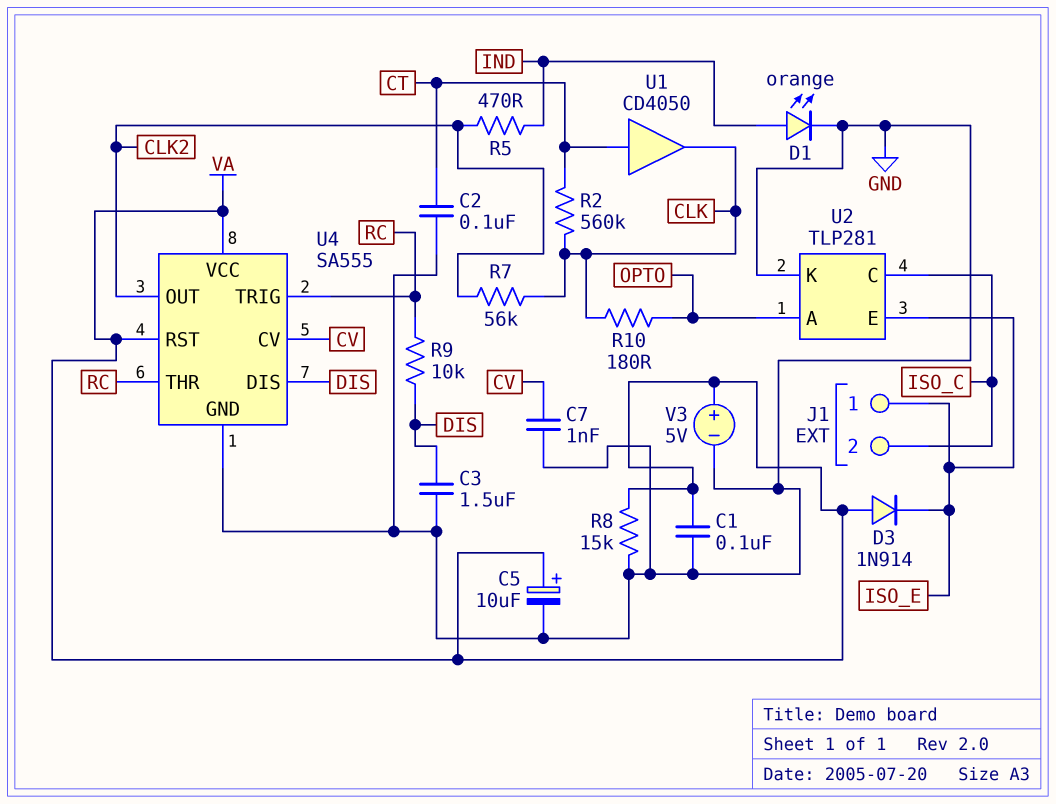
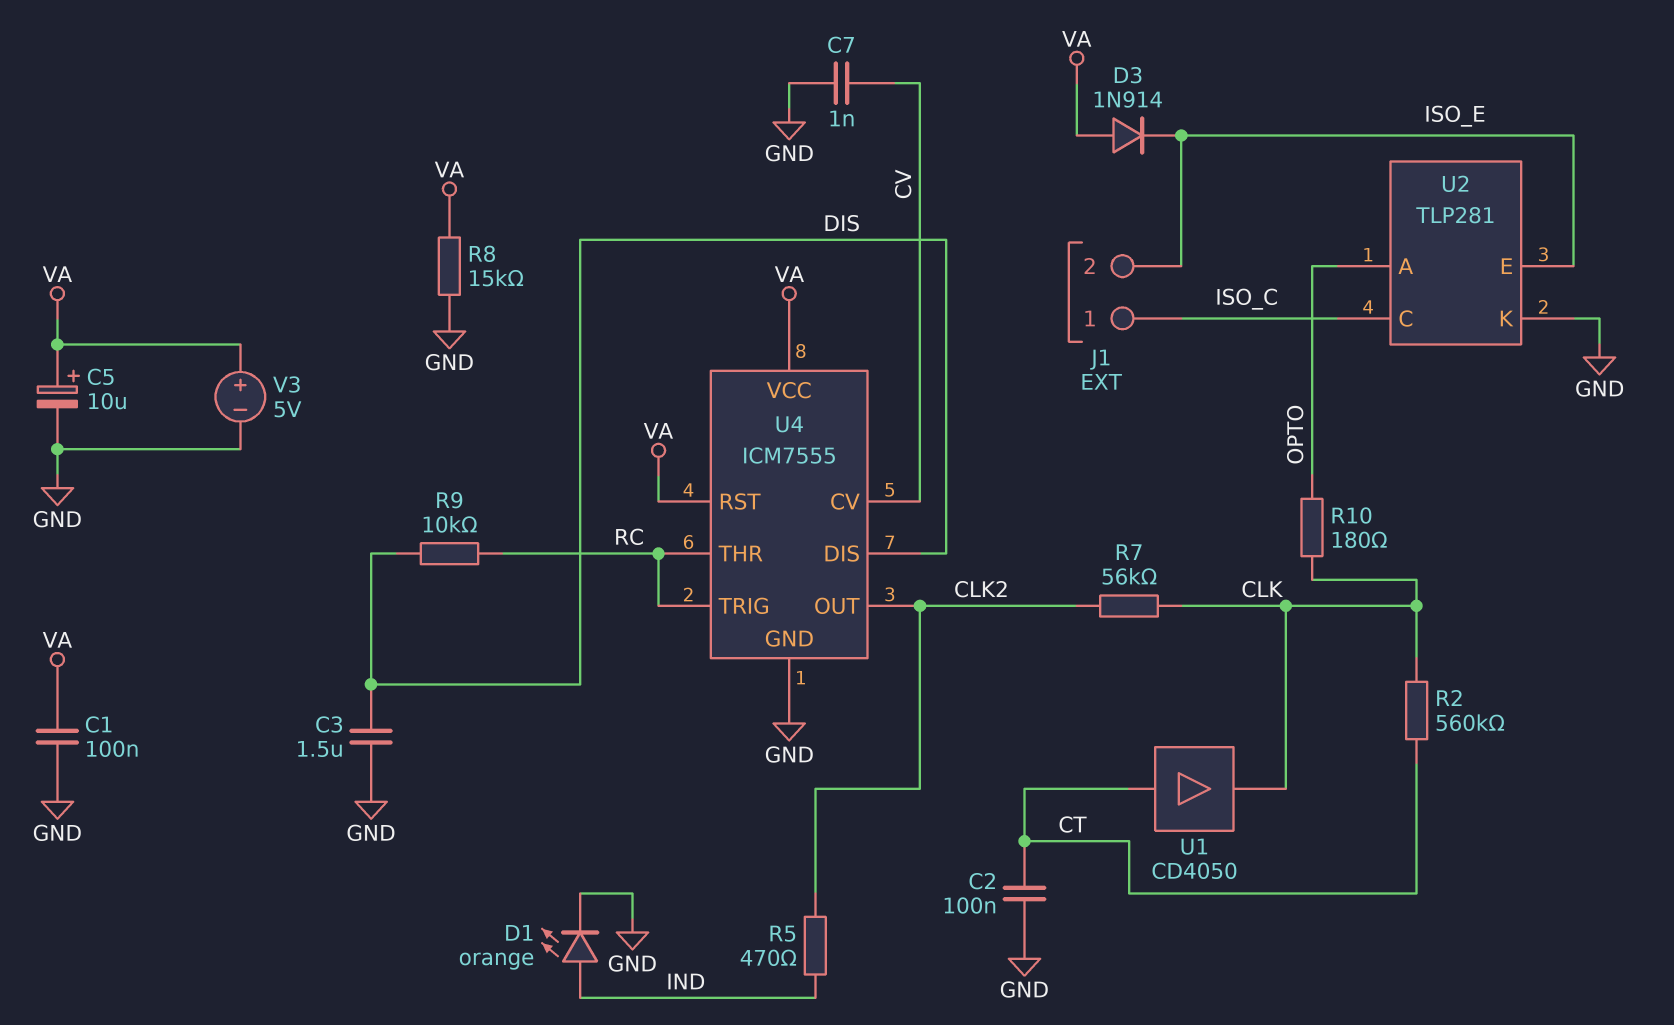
J1 pin 1: ISO_E -> ISO_C
J1 pin 2: ISO_C -> ISO_E
U4: SA555 -> ICM7555

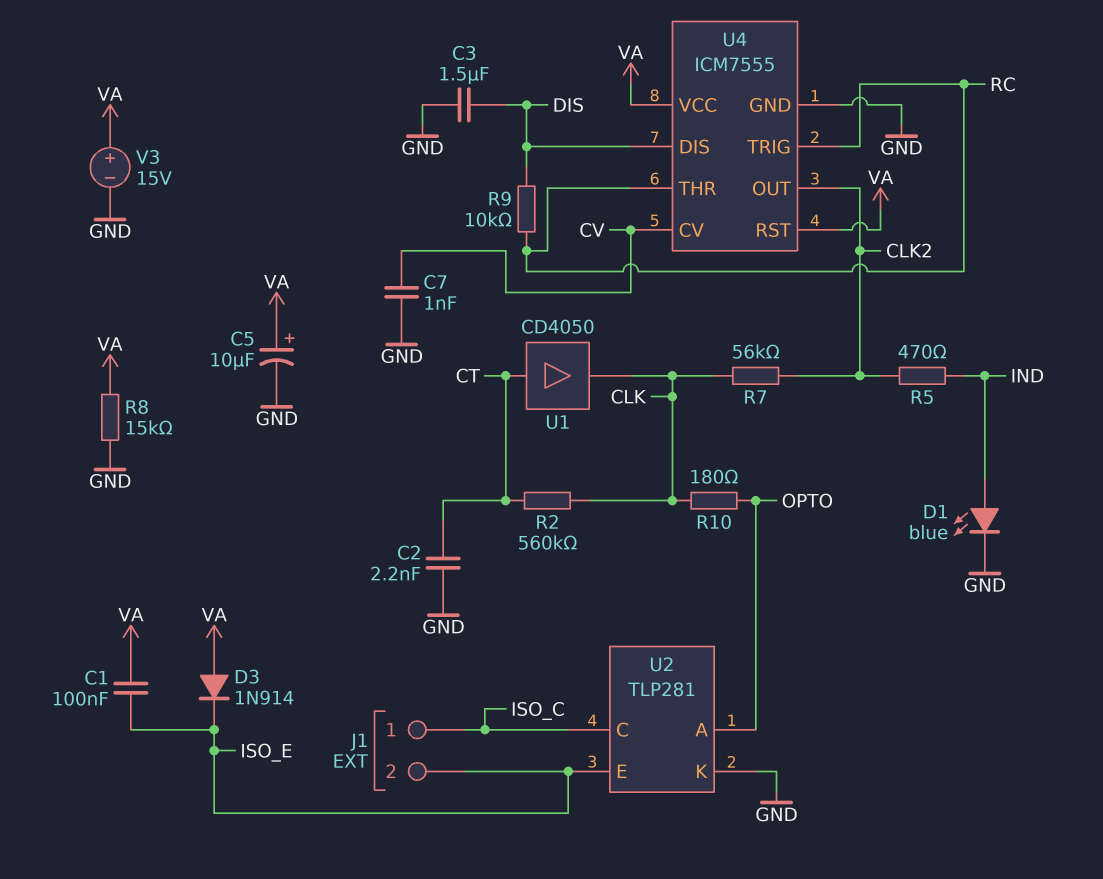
C1: 100nF (GND, VA) -> 100nF (ISO_E, VA)
C2: 100nF (CT, GND) -> 2.2nF (CT, GND)
D1: LED orange (A IND, K GND) -> LED blue (A IND, K GND)
V3: 5V (plus VA, minus GND) -> 15V (plus VA, minus GND)

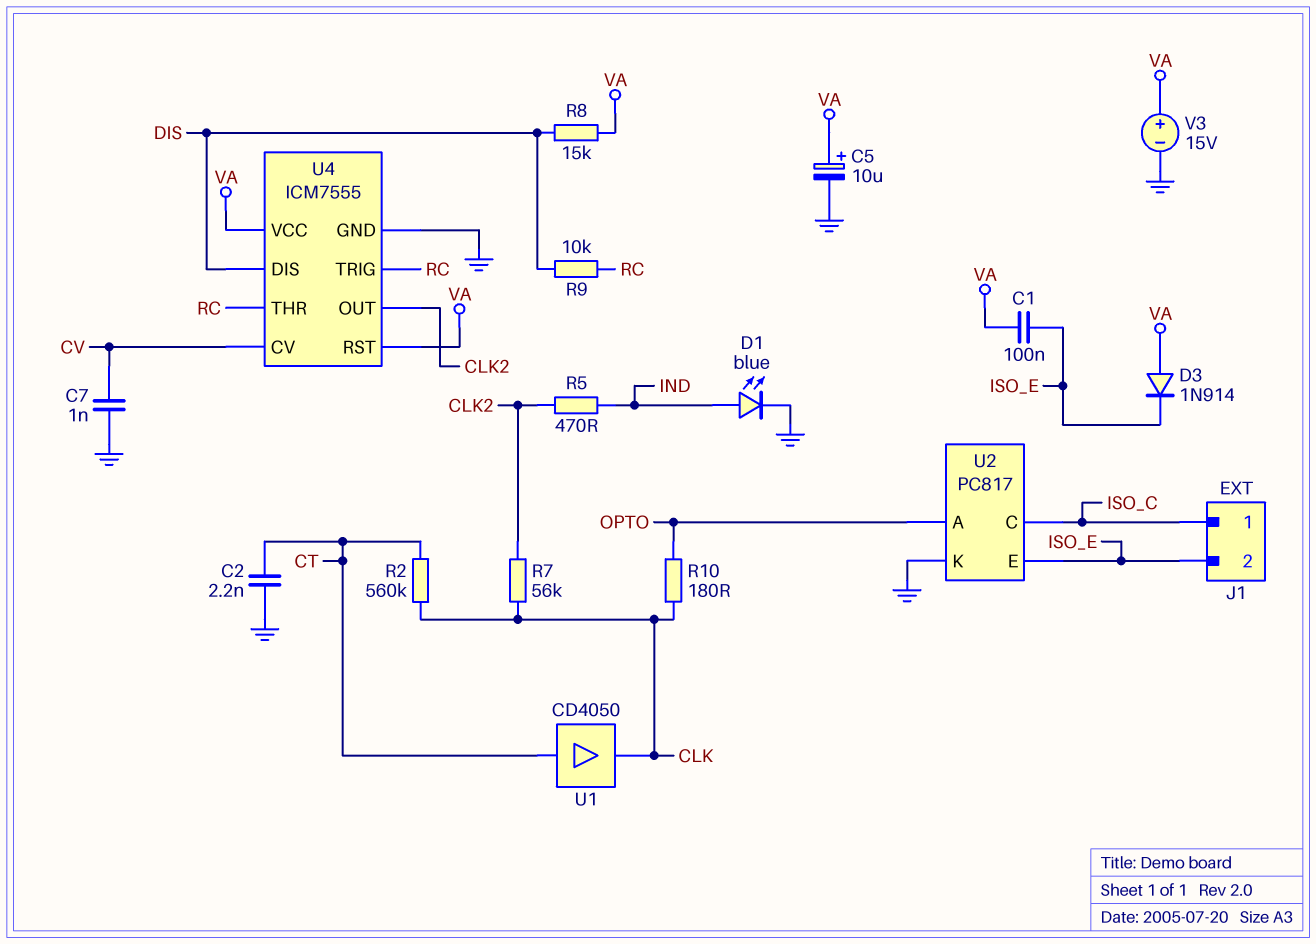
C3: 1.5uF (DIS, GND) -> none
R8: 15k (GND, VA) -> 15k (DIS, VA)
U2: TLP281 -> PC817

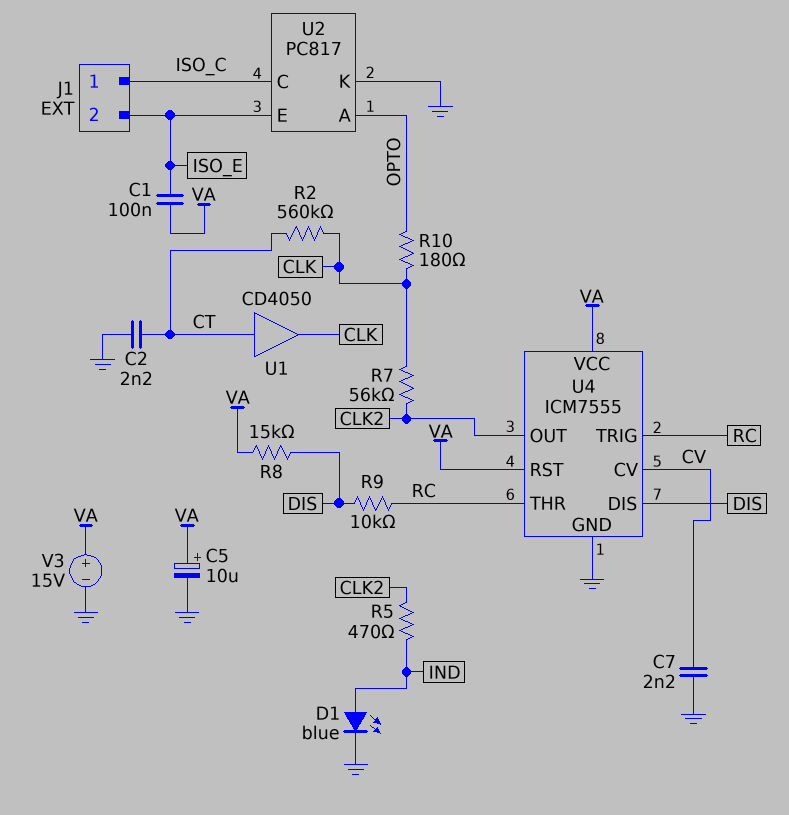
C7: 1nF (CV, GND) -> 2.2nF (CV, GND)
D3: diode 1N914 (A VA, K ISO_E) -> none

